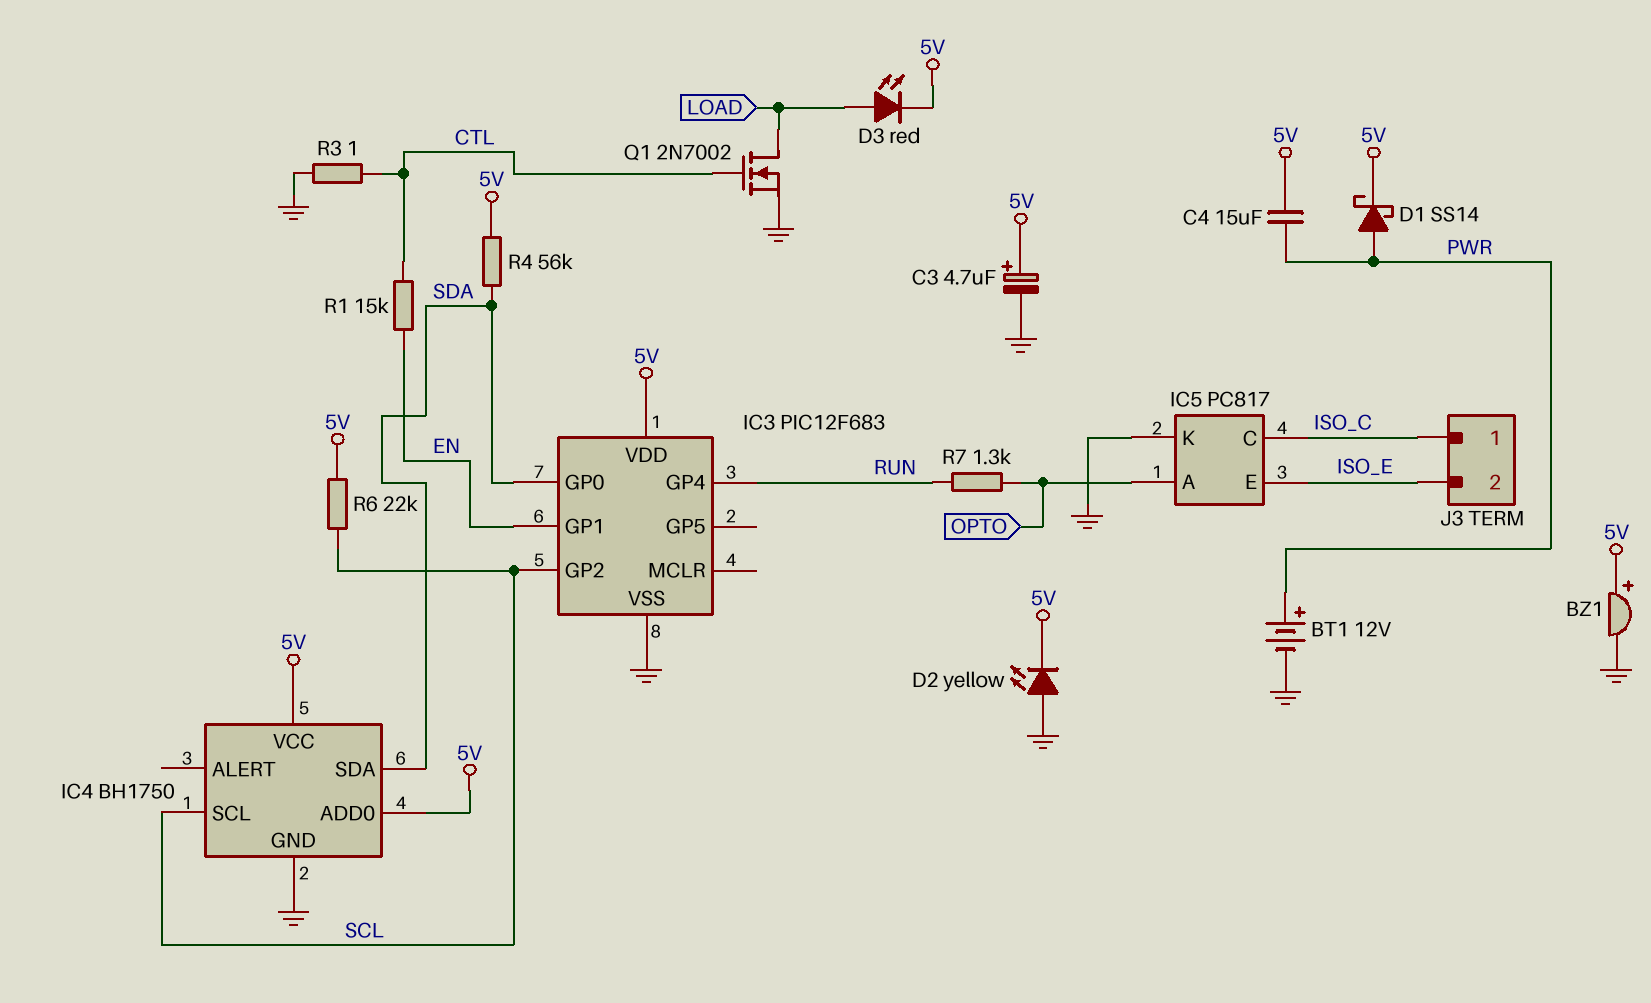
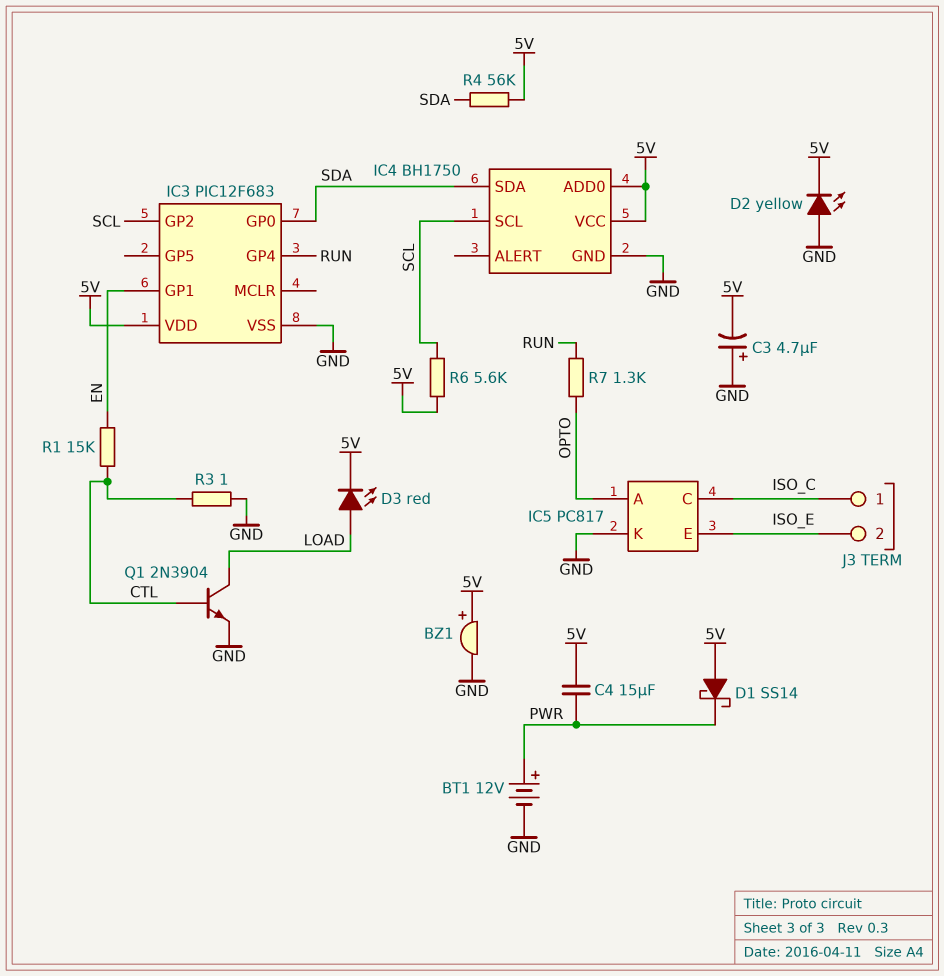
C3: 4.7uF (plus 5V, minus GND) -> 4.7uF (plus GND, minus 5V)
D1: schottky SS14 (A PWR, K 5V) -> schottky SS14 (A 5V, K PWR)
Q1: NMOS 2N7002 (G CTL, D LOAD, S GND) -> NPN 2N3904 (B CTL, C LOAD, E GND)
R6: 22k (5V, SCL) -> 5.6k (5V, SCL)

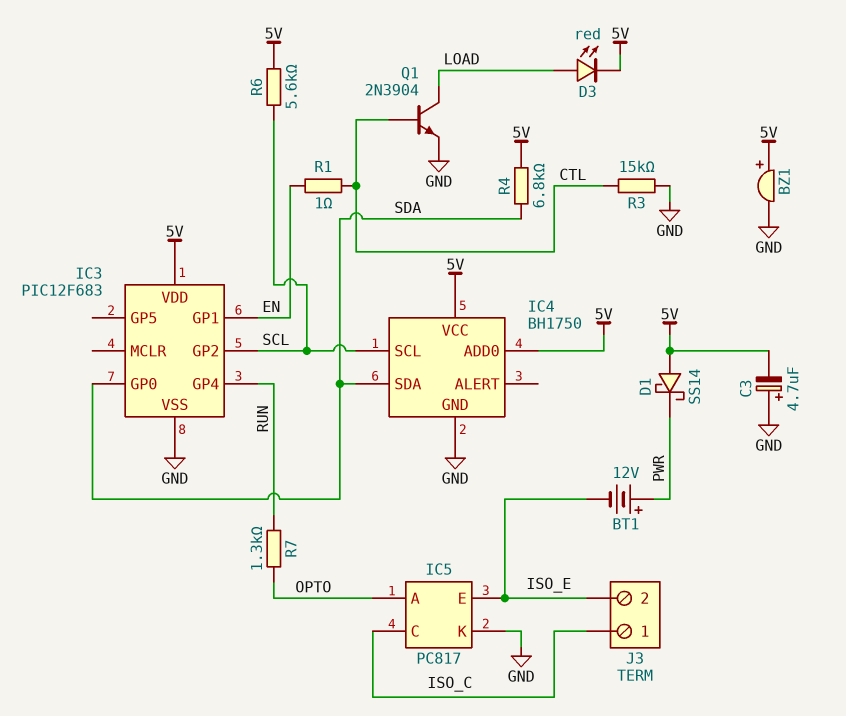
BT1: 12V (plus PWR, minus GND) -> 12V (plus PWR, minus ISO_E)
C4: 15uF (5V, PWR) -> none
D2: LED yellow (A GND, K 5V) -> none
R1: 15k (CTL, EN) -> 1 (CTL, EN)
R3: 1 (CTL, GND) -> 15k (CTL, GND)
R4: 56k (5V, SDA) -> 6.8k (5V, SDA)

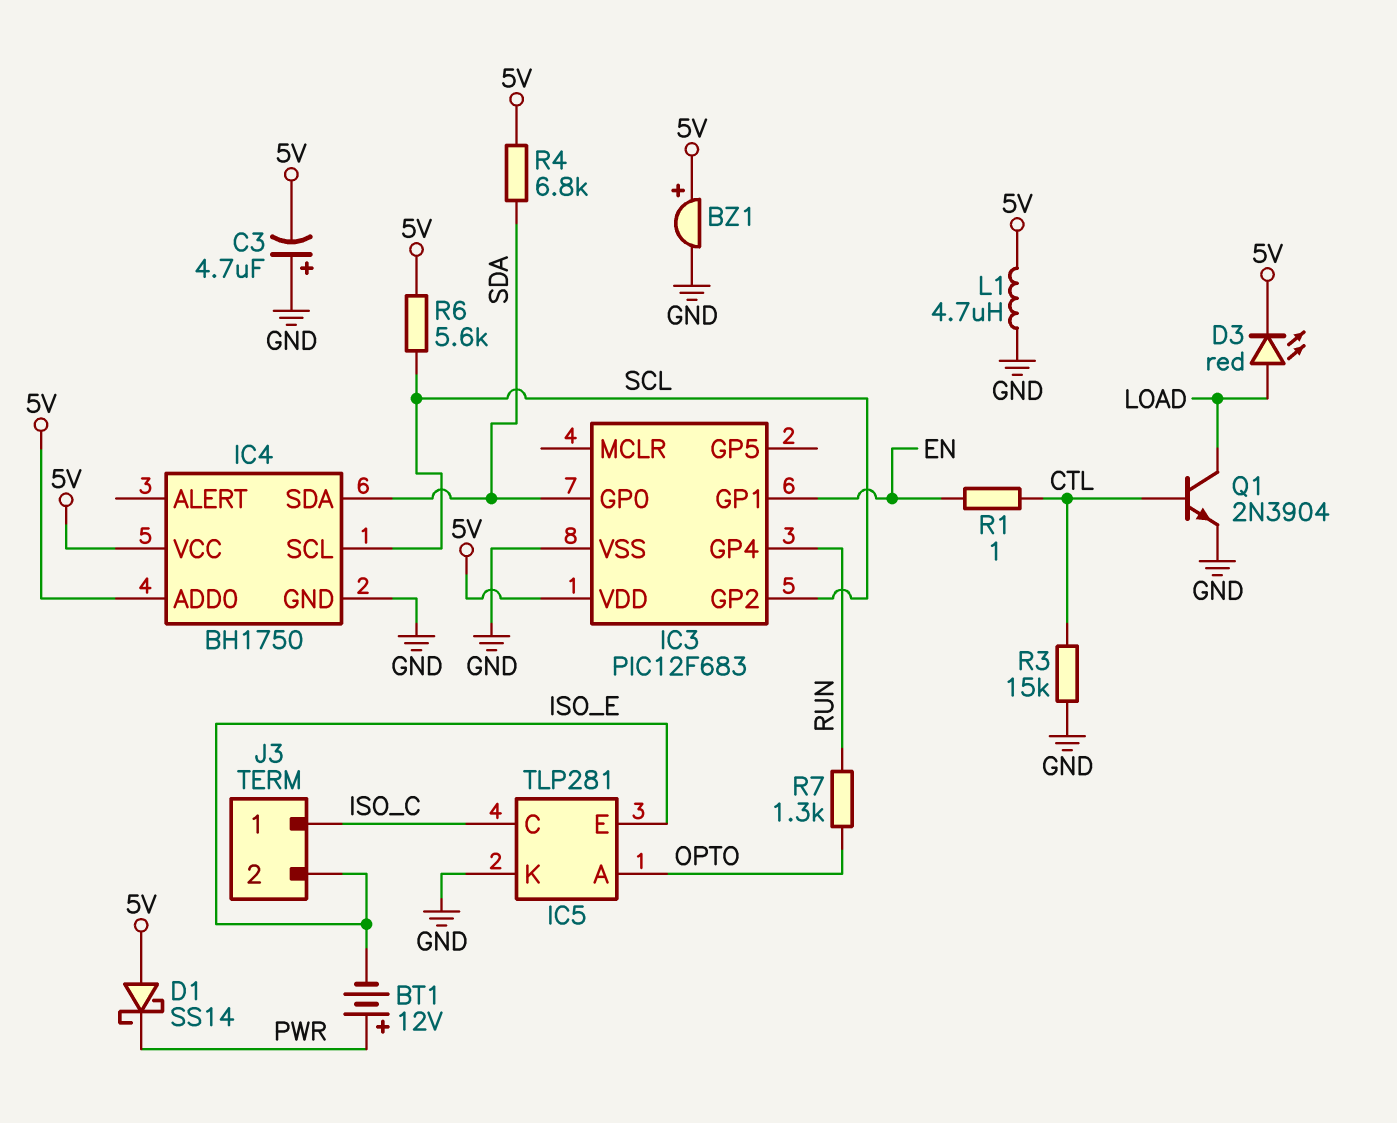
IC5: PC817 -> TLP281
L1: none -> 4.7uH (5V, GND)

